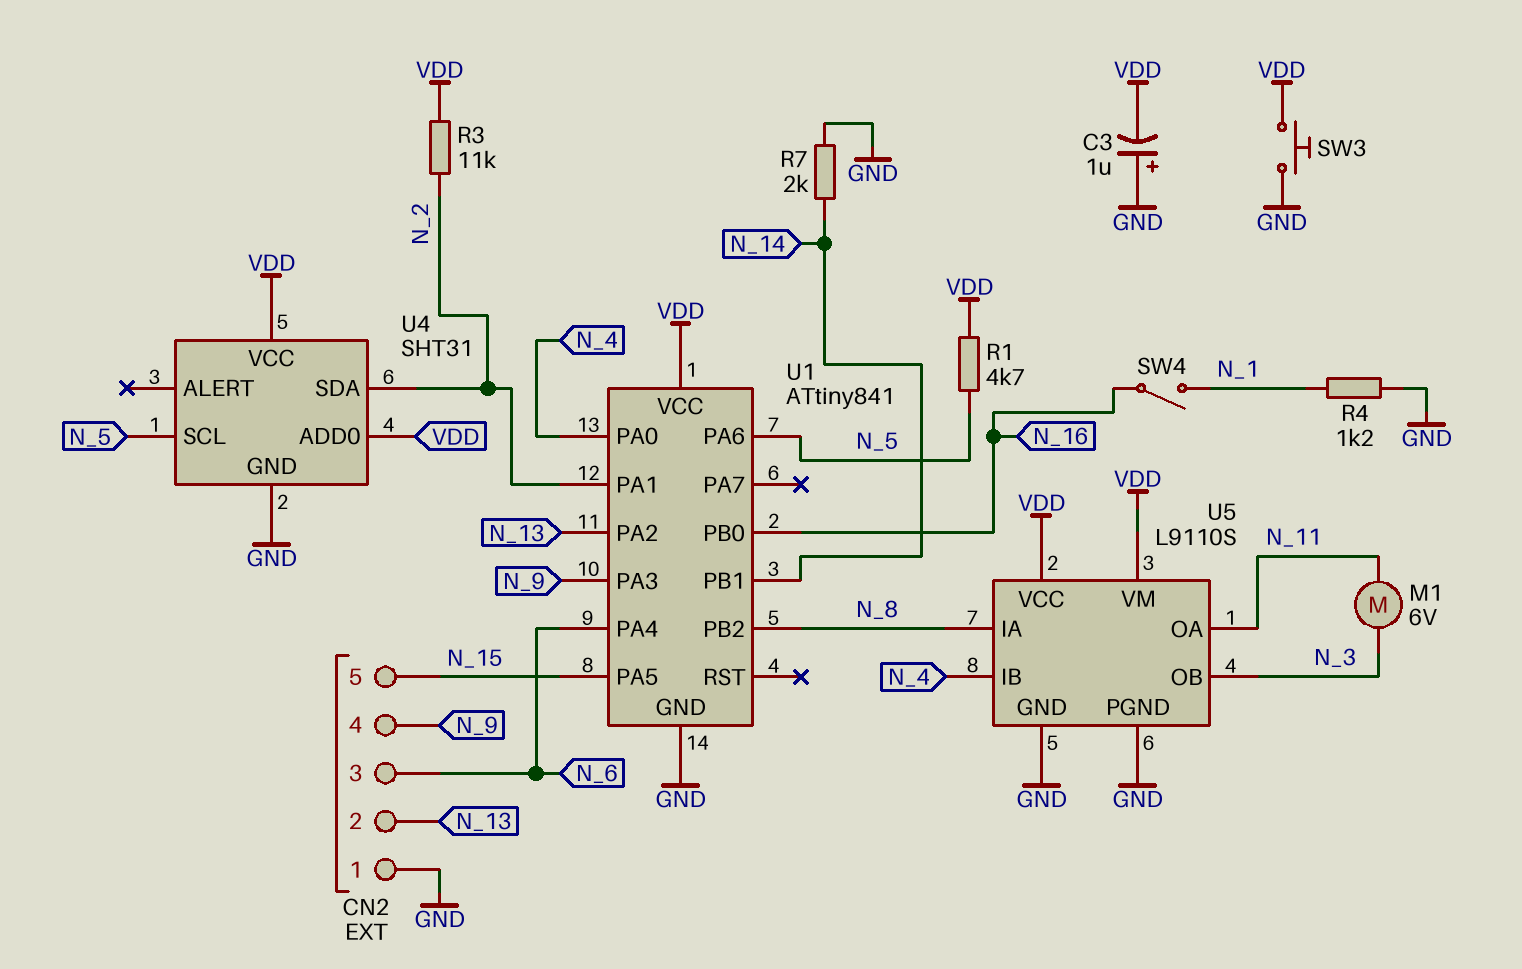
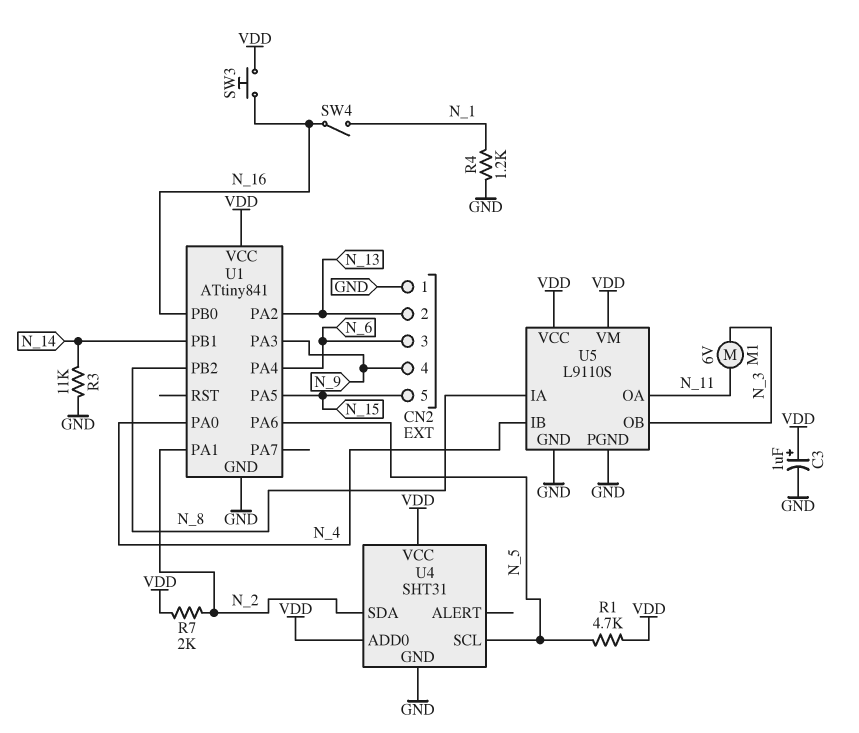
C3: 1uF (plus GND, minus VDD) -> 1uF (plus VDD, minus GND)
R3: 11k (N_2, VDD) -> 11k (GND, N_14)
R7: 2k (GND, N_14) -> 2k (N_2, VDD)
SW3: button (GND, VDD) -> button (N_16, VDD)

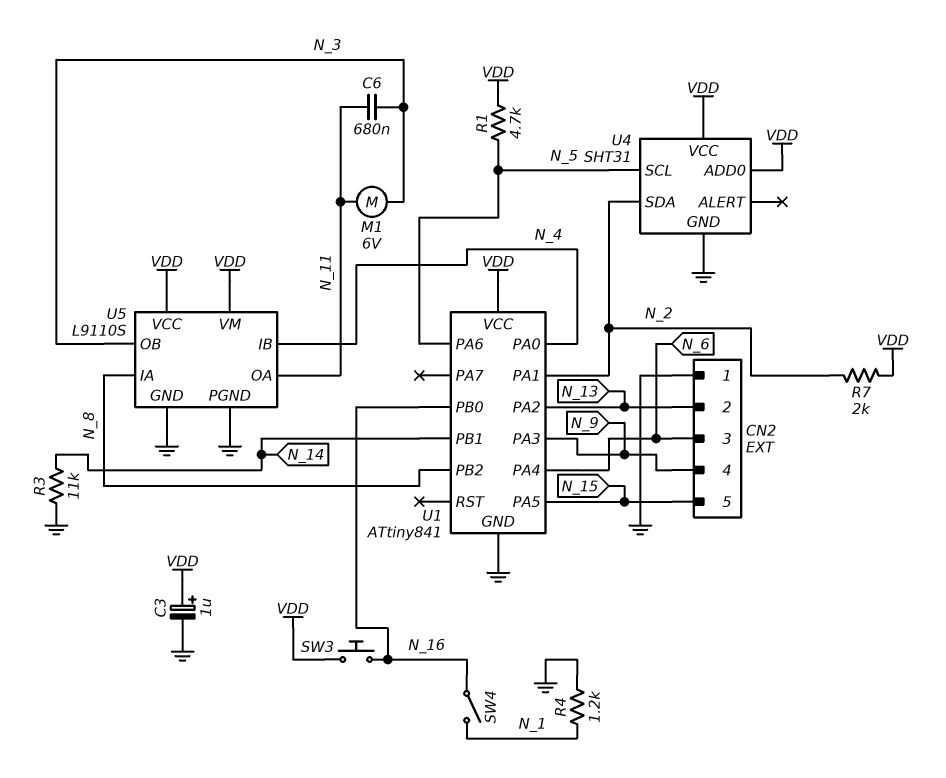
C6: none -> 680nF (N_3, N_11)

